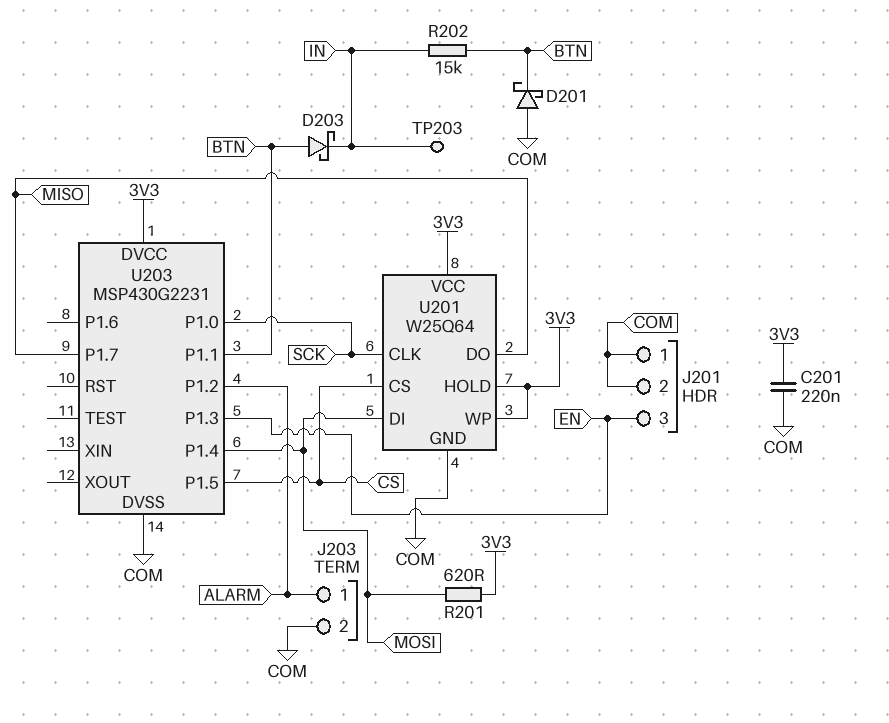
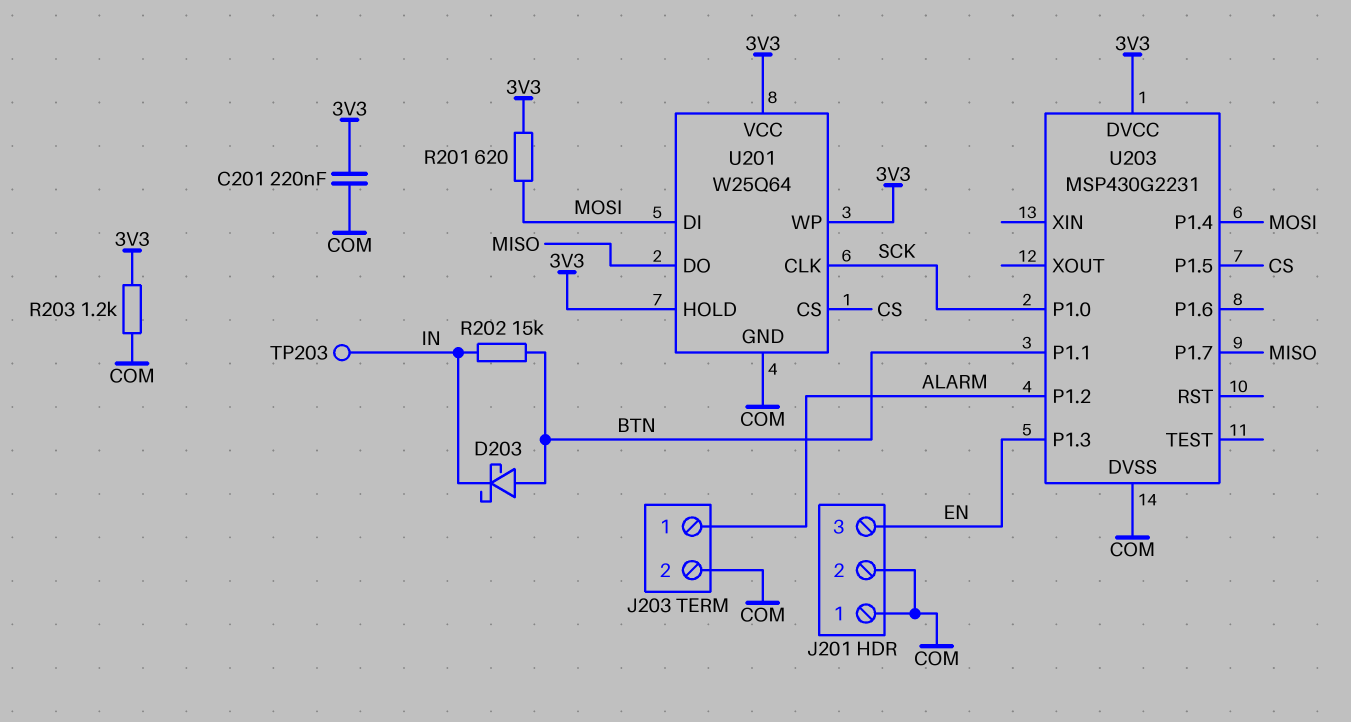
D201: schottky (A COM, K BTN) -> none
R203: none -> 1.2k (3V3, COM)

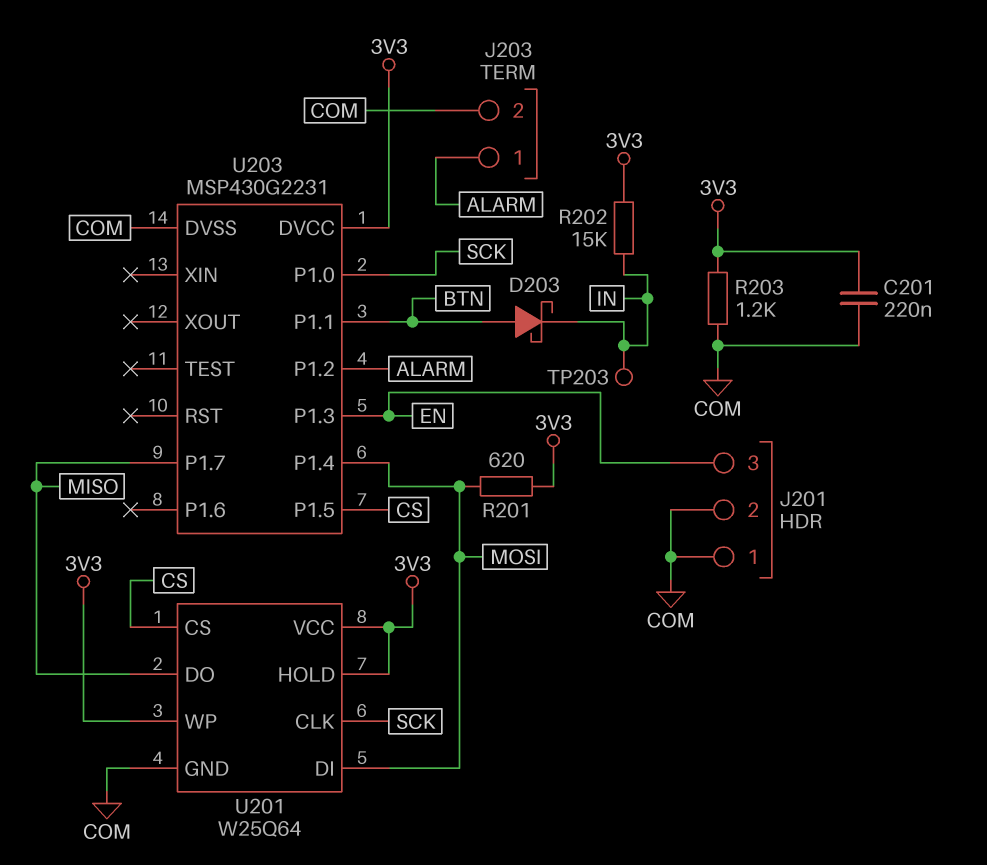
R202: 15k (BTN, IN) -> 15k (3V3, IN)

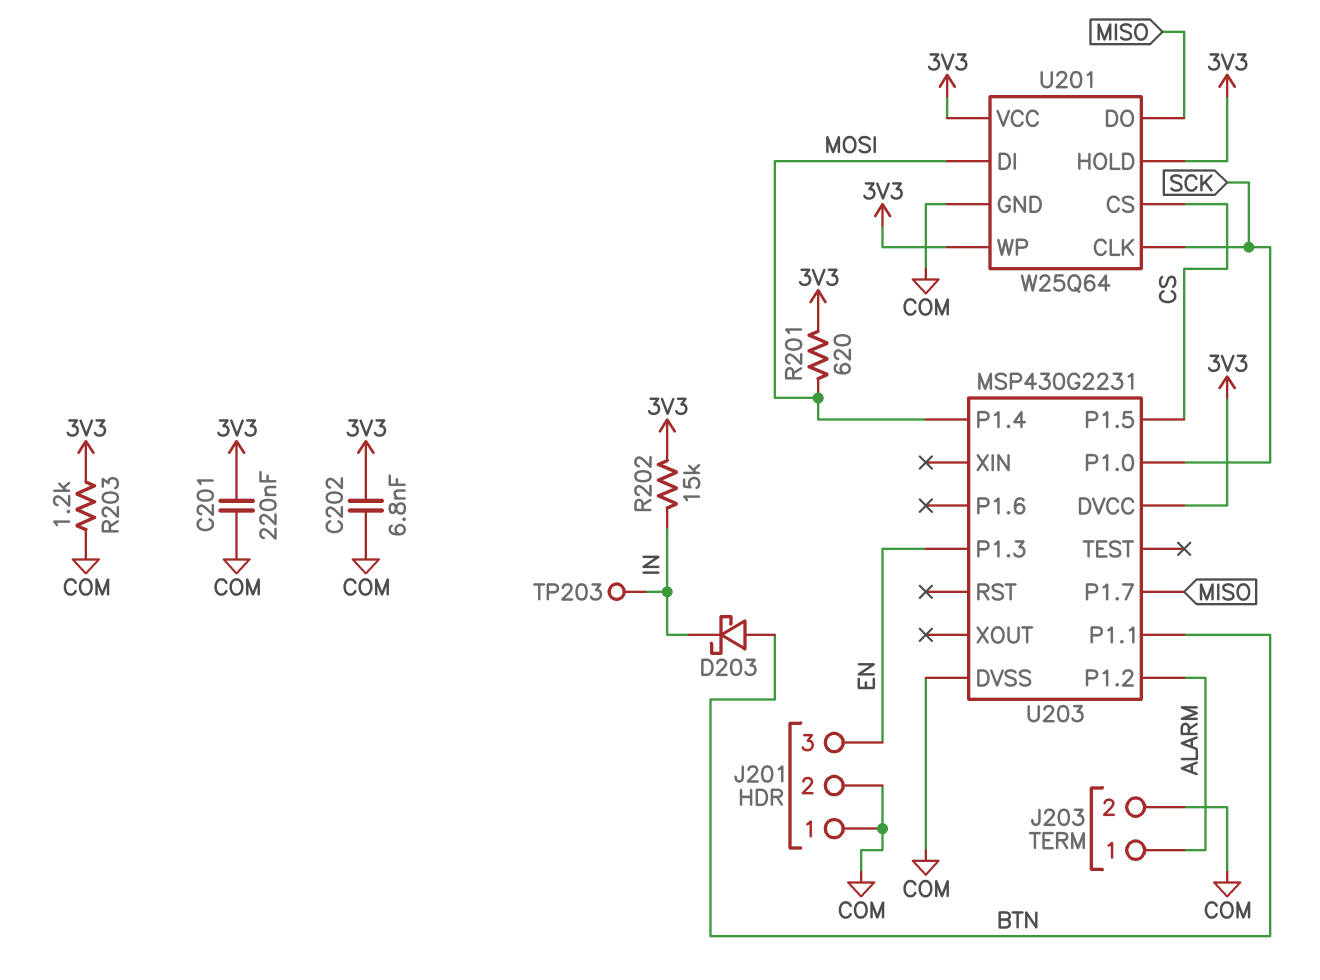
C202: none -> 6.8nF (3V3, COM)

